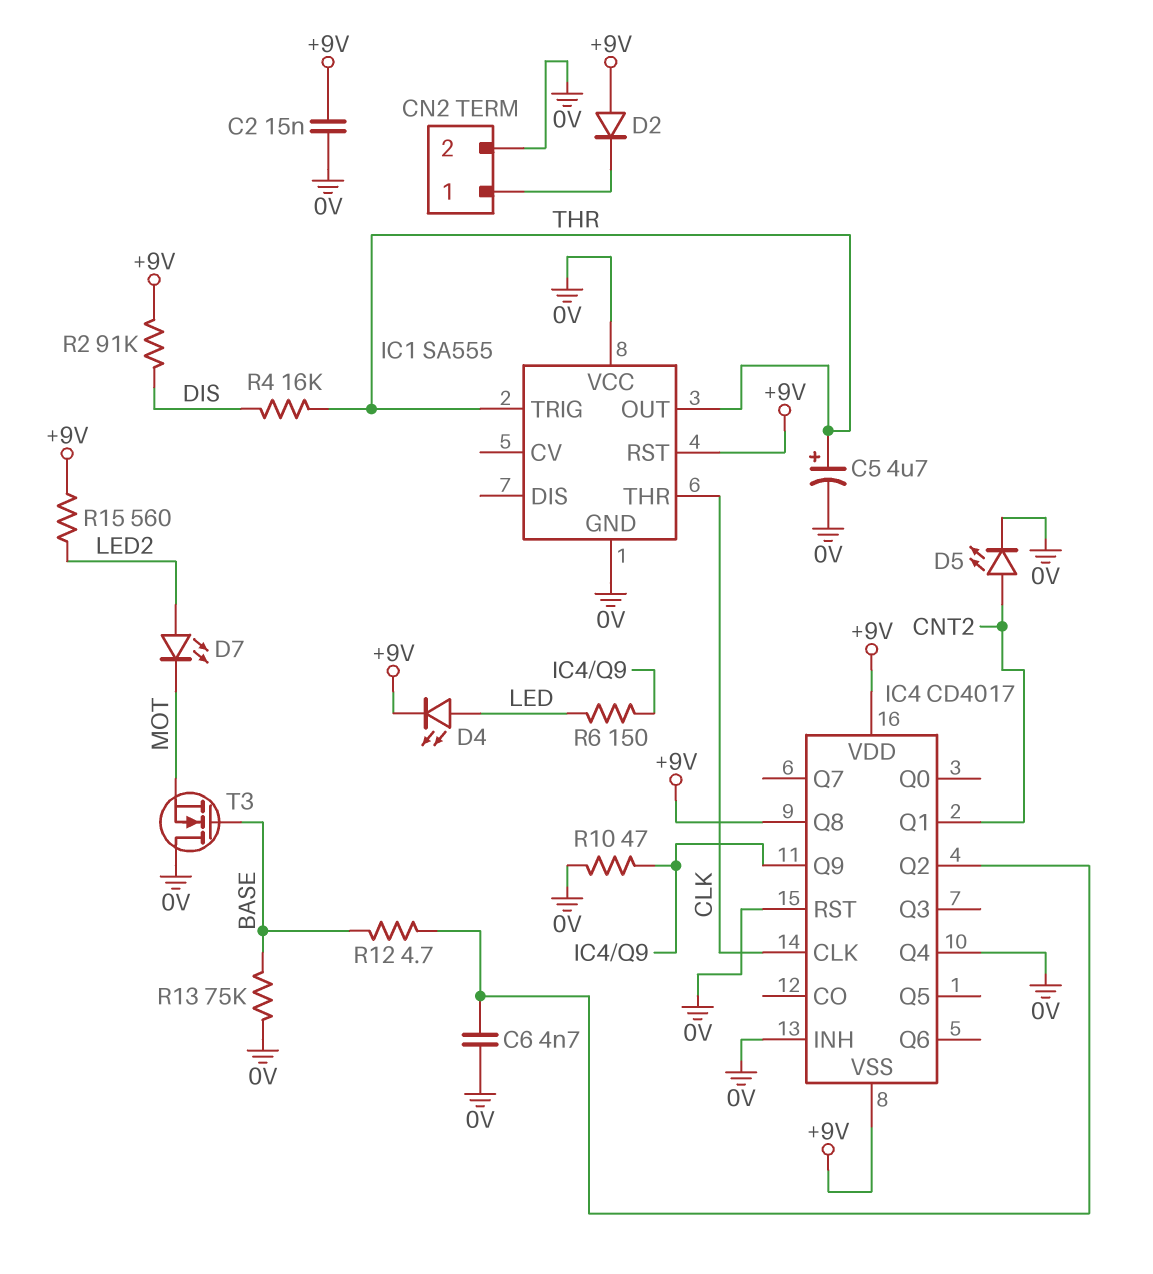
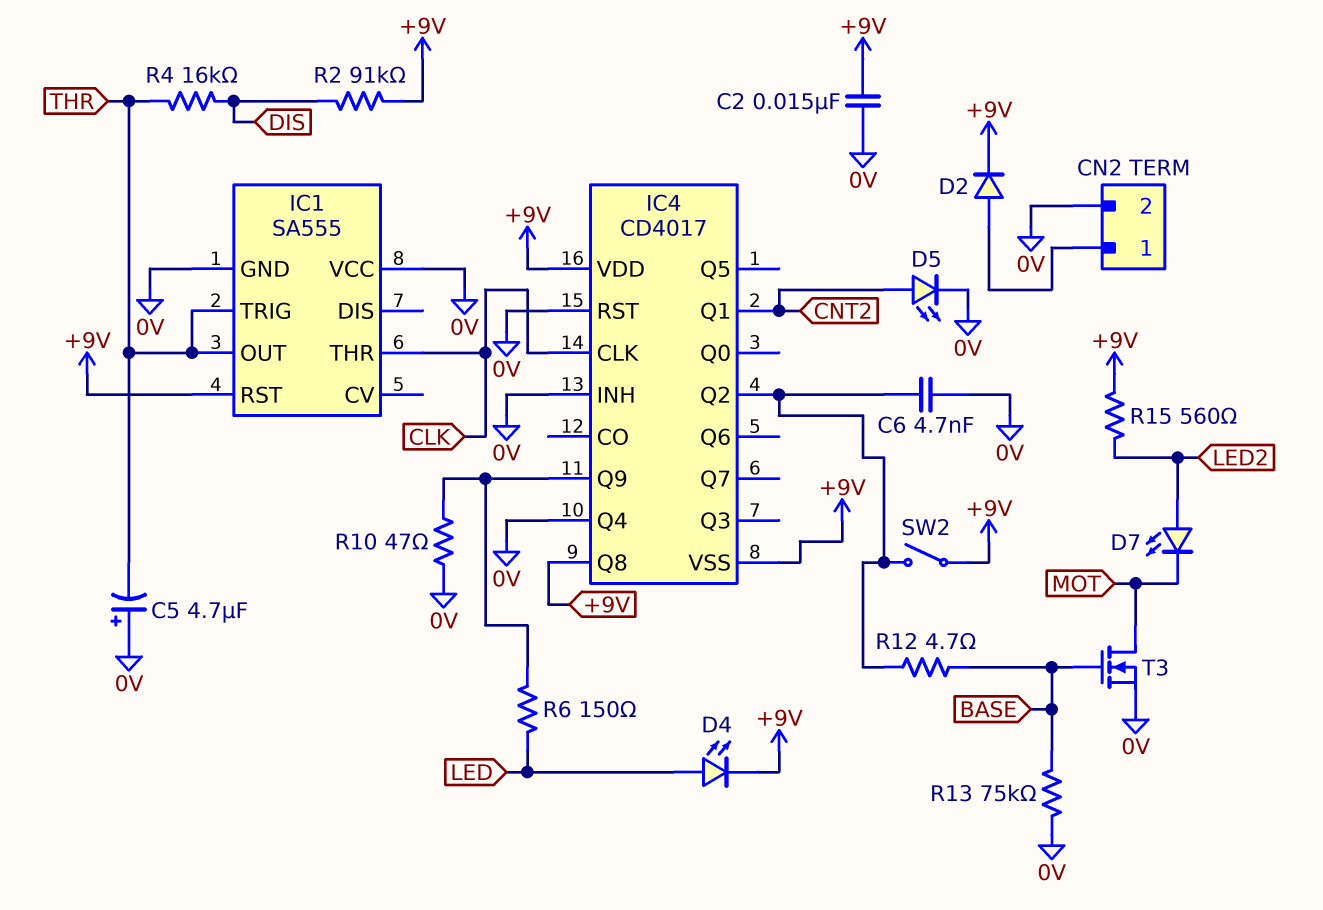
C5: 4.7uF (plus THR, minus 0V) -> 4.7uF (plus 0V, minus THR)
D2: diode (A +9V, K CN2/1) -> diode (A CN2/1, K +9V)
SW2: none -> switch (+9V, IC4/Q2)
T3: NMOS (G BASE, D 0V, S MOT) -> NMOS (G BASE, D MOT, S 0V)

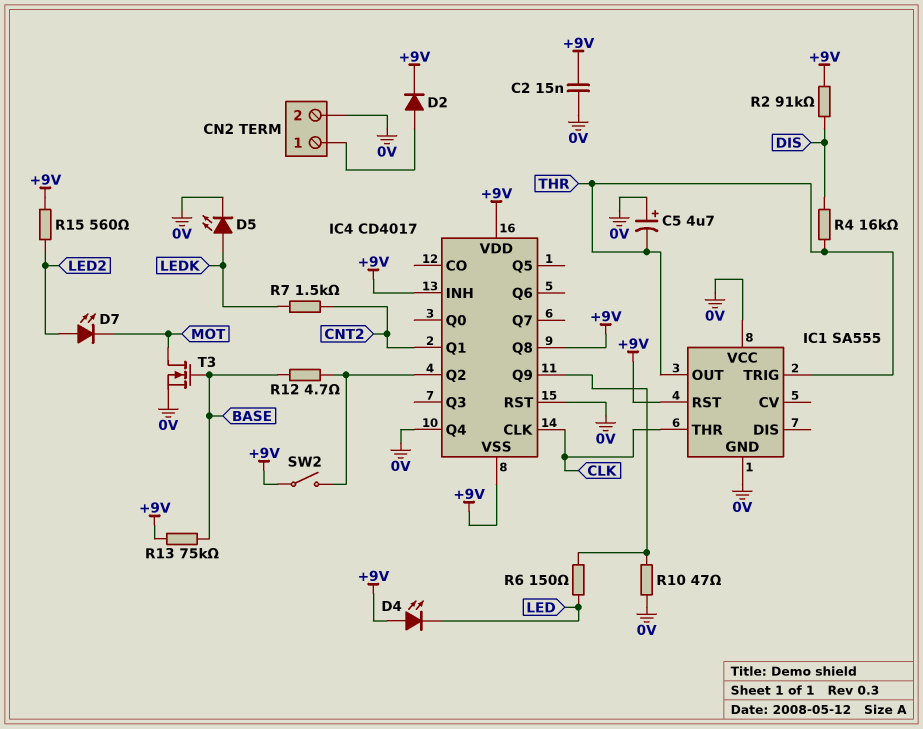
C6: 4.7nF (0V, IC4/Q2) -> none
D4: LED (A LED, K +9V) -> LED (A +9V, K LED)
D5: LED (A CNT2, K 0V) -> LED (A LEDK, K 0V)
IC4 pin INH: 0V -> +9V
R7: none -> 1.5k (CNT2, LEDK)
R13: 75k (0V, BASE) -> 75k (+9V, BASE)

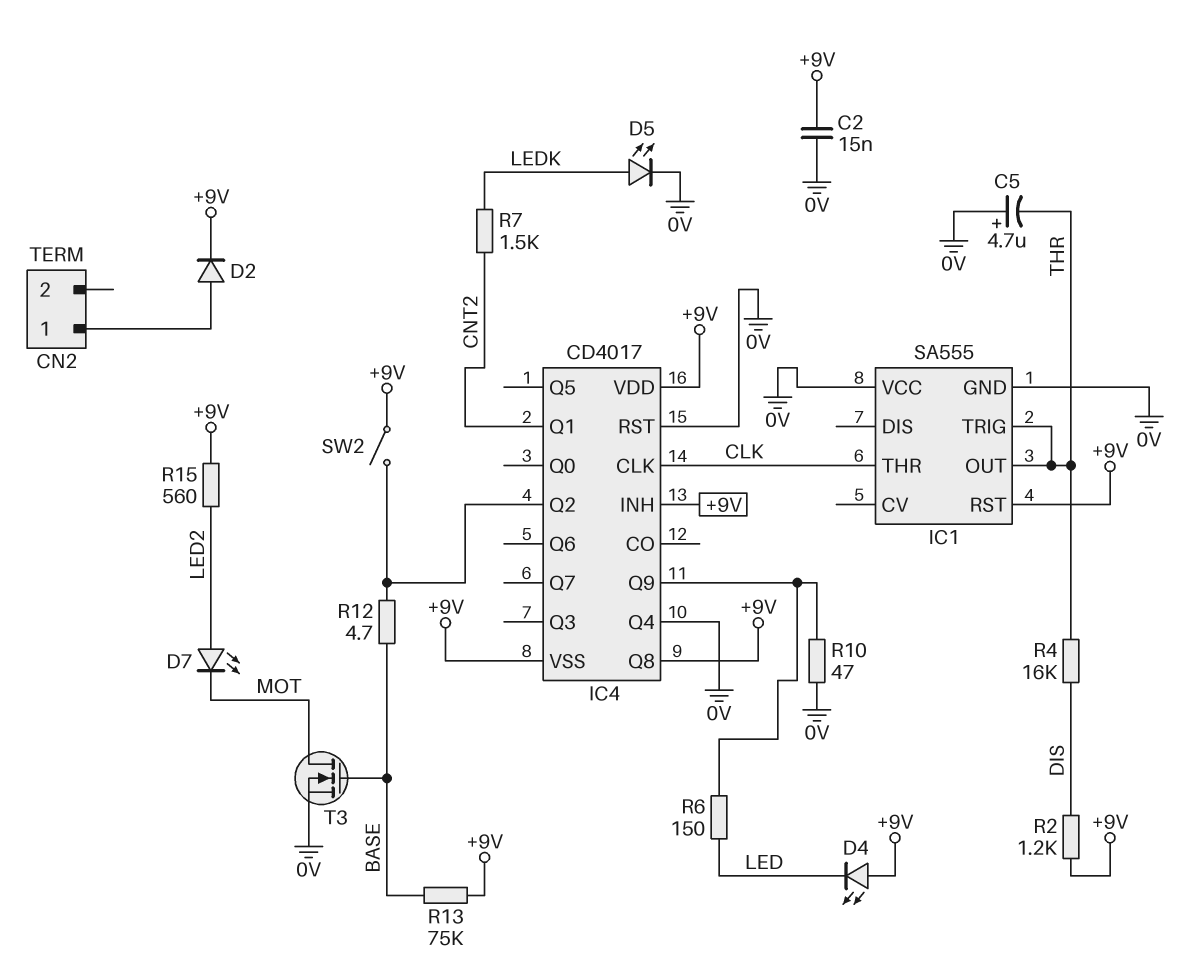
CN2 pin 2: 0V -> none
R2: 91k (+9V, DIS) -> 1.2k (+9V, DIS)

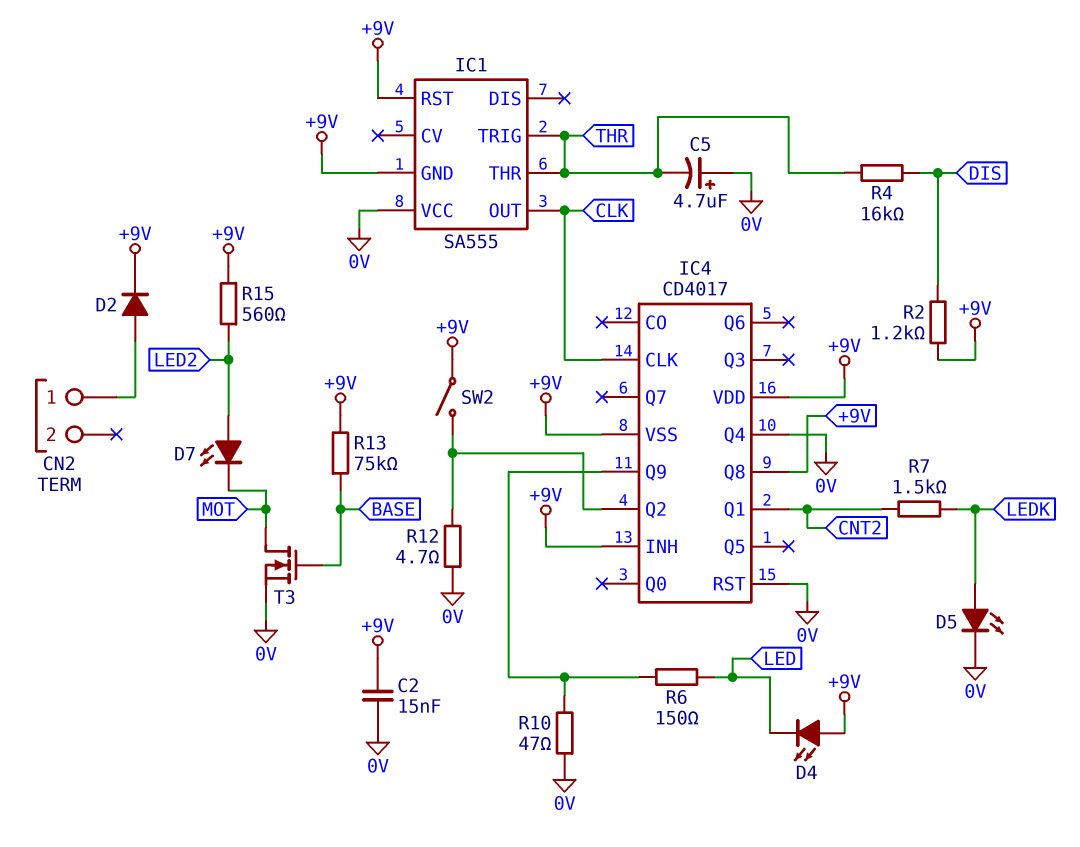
IC1 pin GND: 0V -> +9V
IC1 pin OUT: THR -> CLK
IC1 pin THR: CLK -> THR
R12: 4.7 (BASE, IC4/Q2) -> 4.7 (0V, IC4/Q2)

